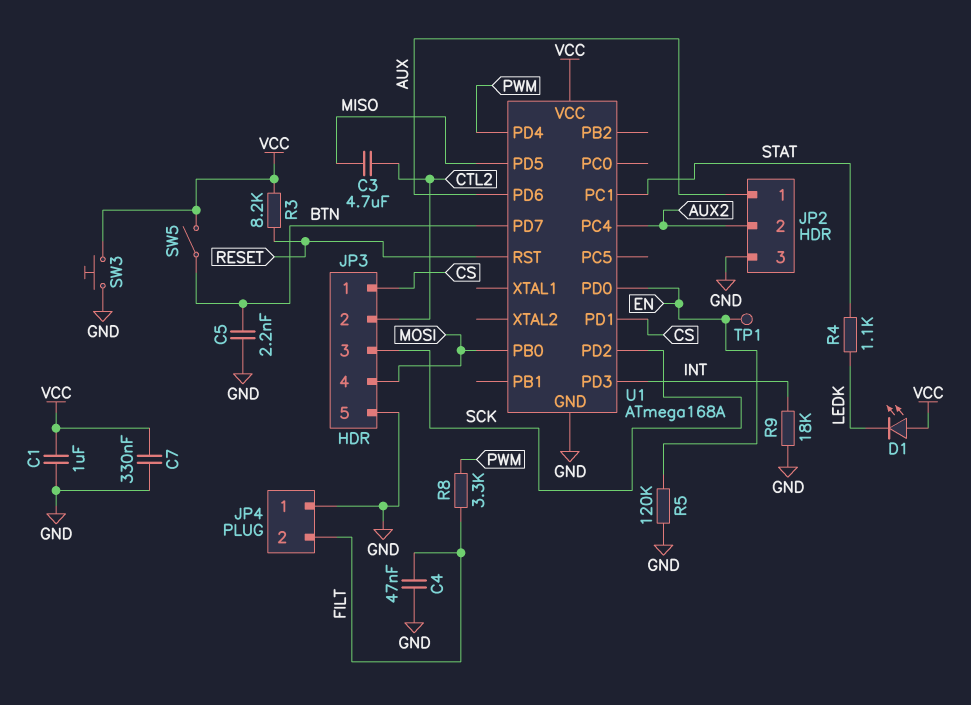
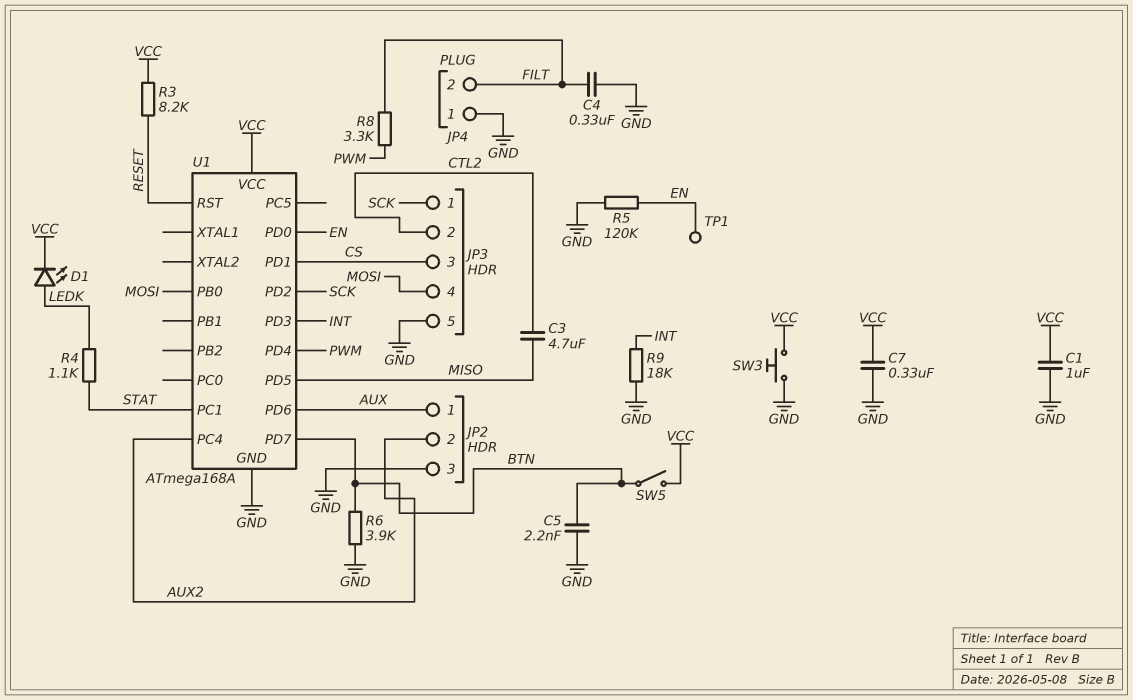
C4: 47nF (FILT, GND) -> 330nF (FILT, GND)
D1: LED (A VCC, K LEDK) -> LED (A LEDK, K VCC)
JP3 pin 1: CS -> SCK
JP3 pin 3: SCK -> CS
R6: none -> 3.9k (BTN, GND)

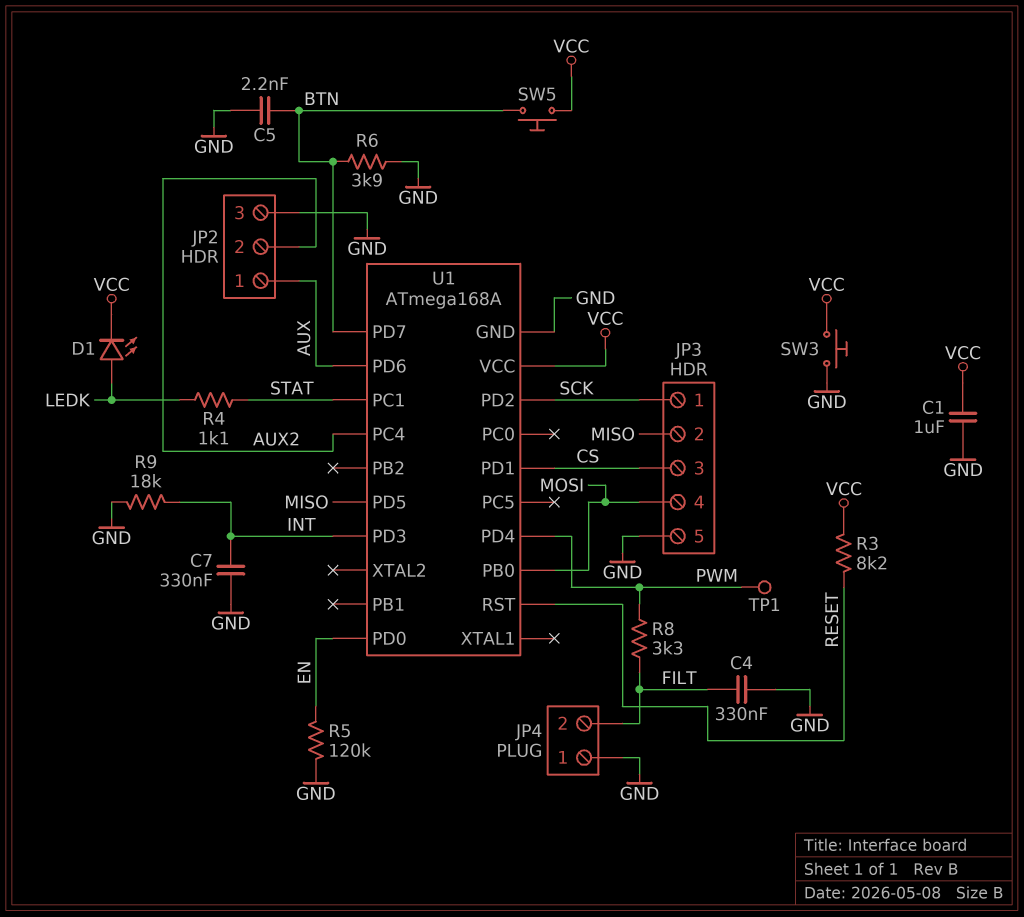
C3: 4.7uF (CTL2, MISO) -> none
C7: 330nF (GND, VCC) -> 330nF (GND, INT)
JP3 pin 2: CTL2 -> MISO
SW5: switch (BTN, VCC) -> button (BTN, VCC)
TP1: test point (EN) -> test point (PWM)

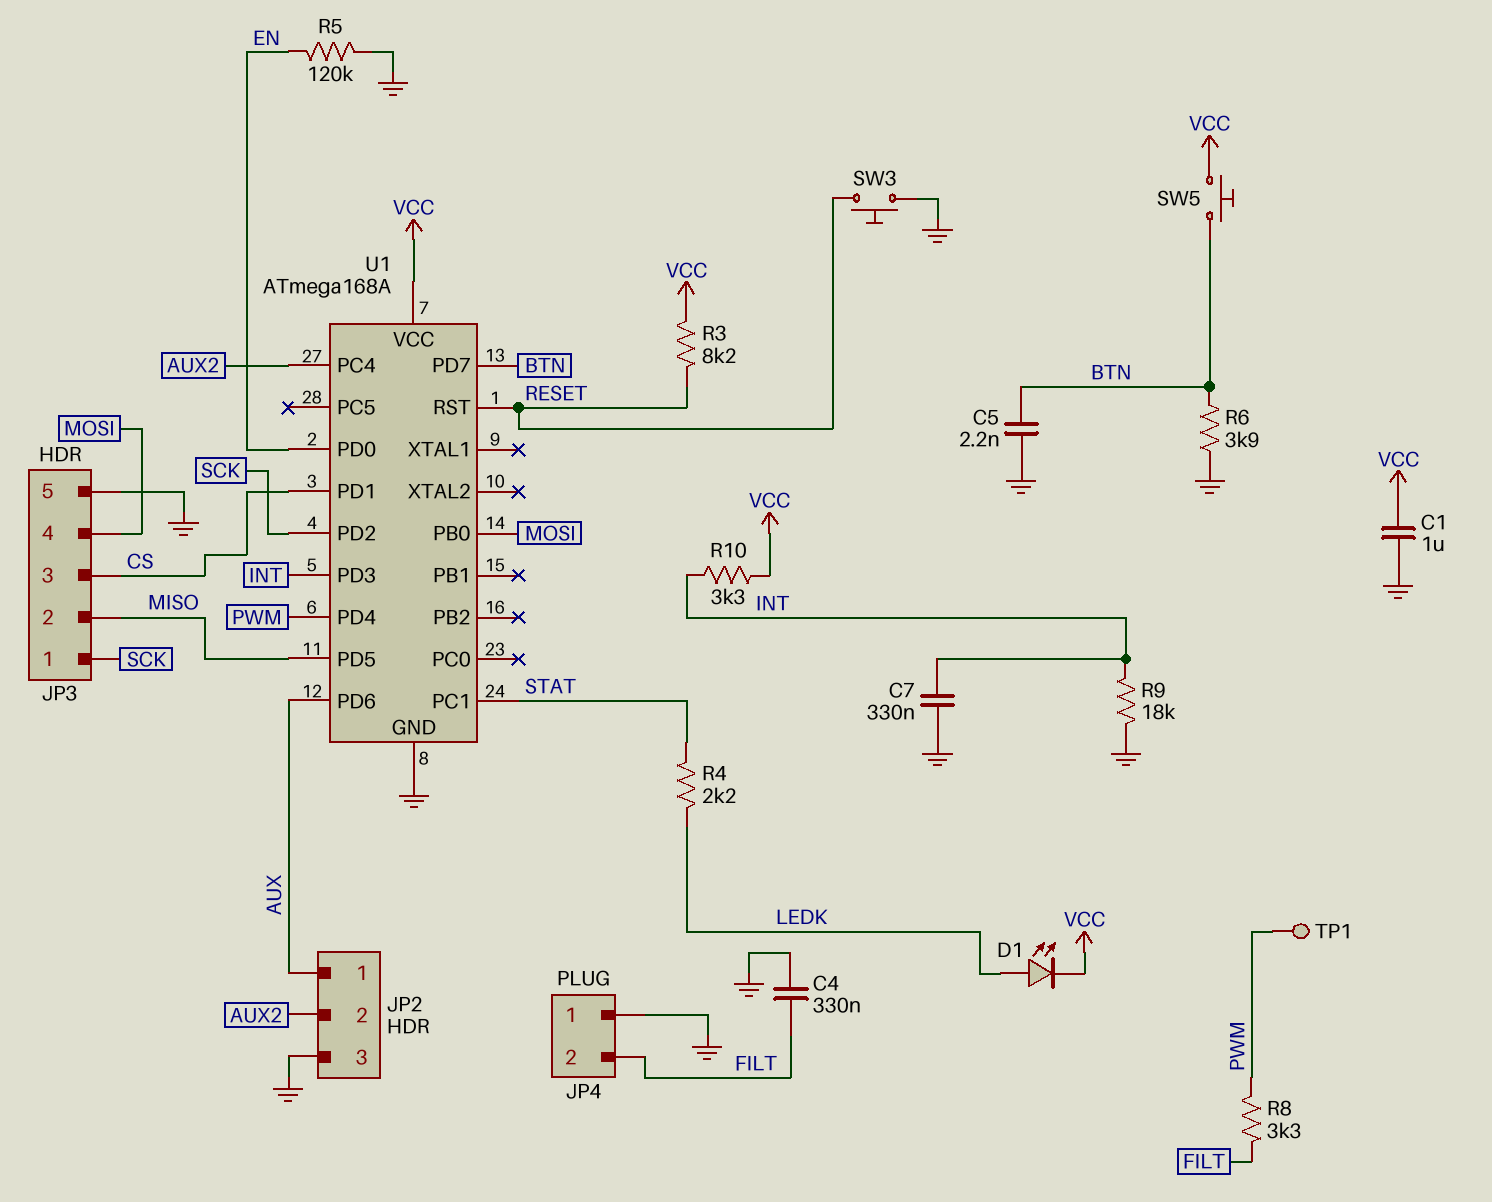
R4: 1.1k (LEDK, STAT) -> 2.2k (LEDK, STAT)
R10: none -> 3.3k (INT, VCC)
SW3: button (GND, VCC) -> button (GND, RESET)

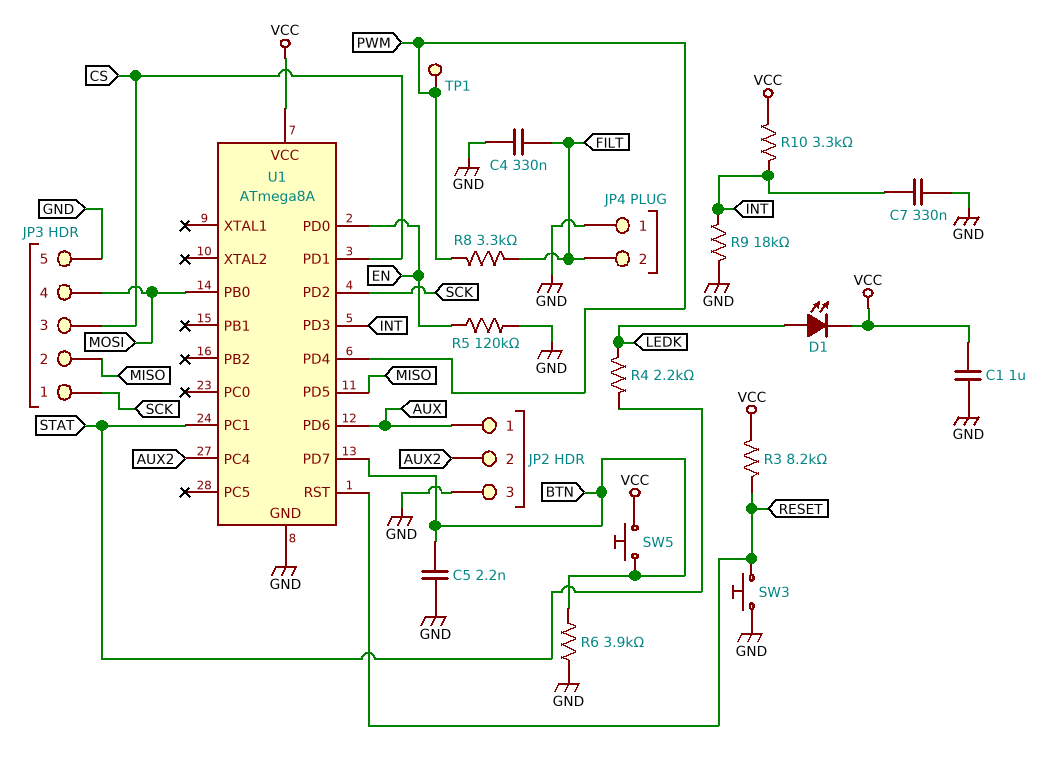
U1: ATmega168A -> ATmega8A

